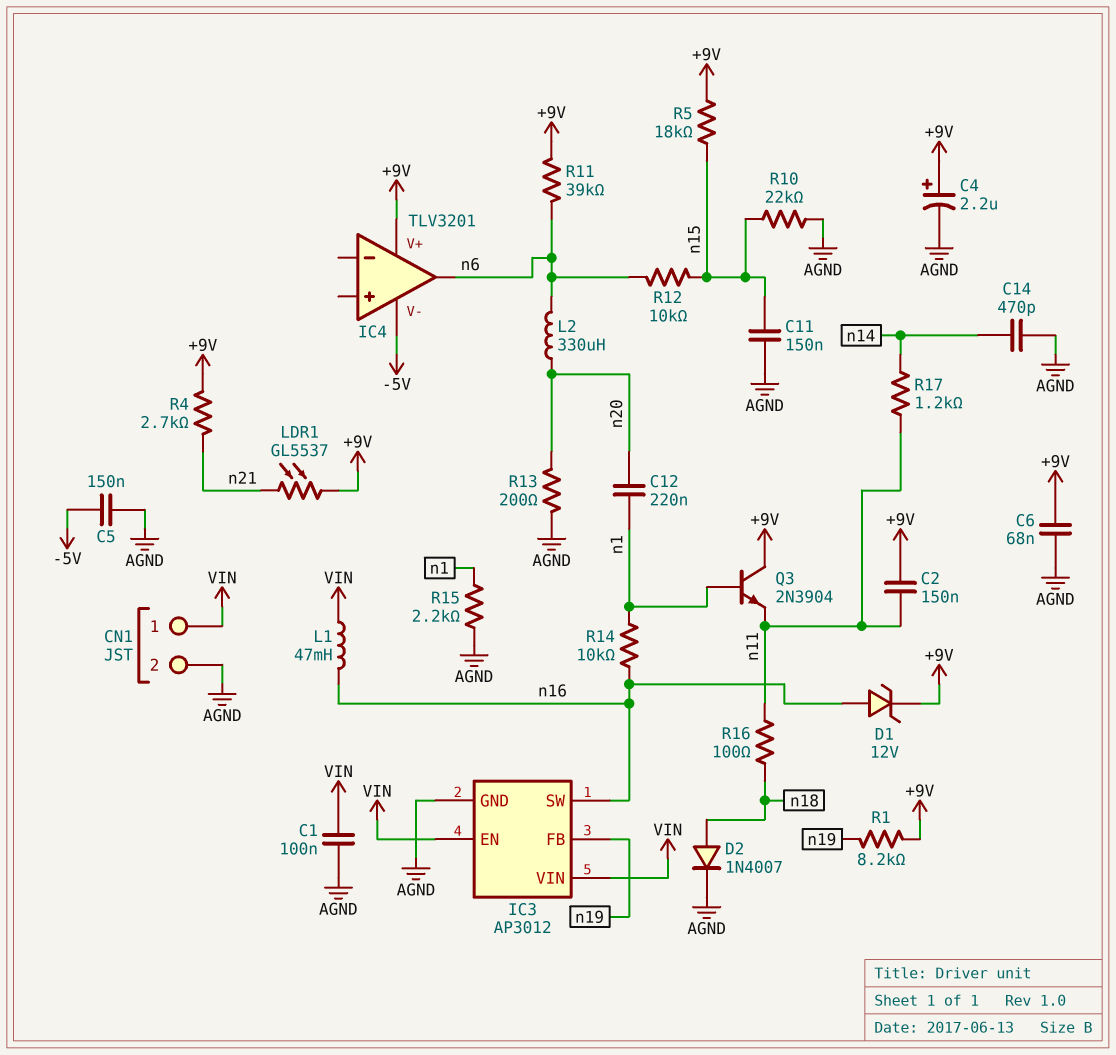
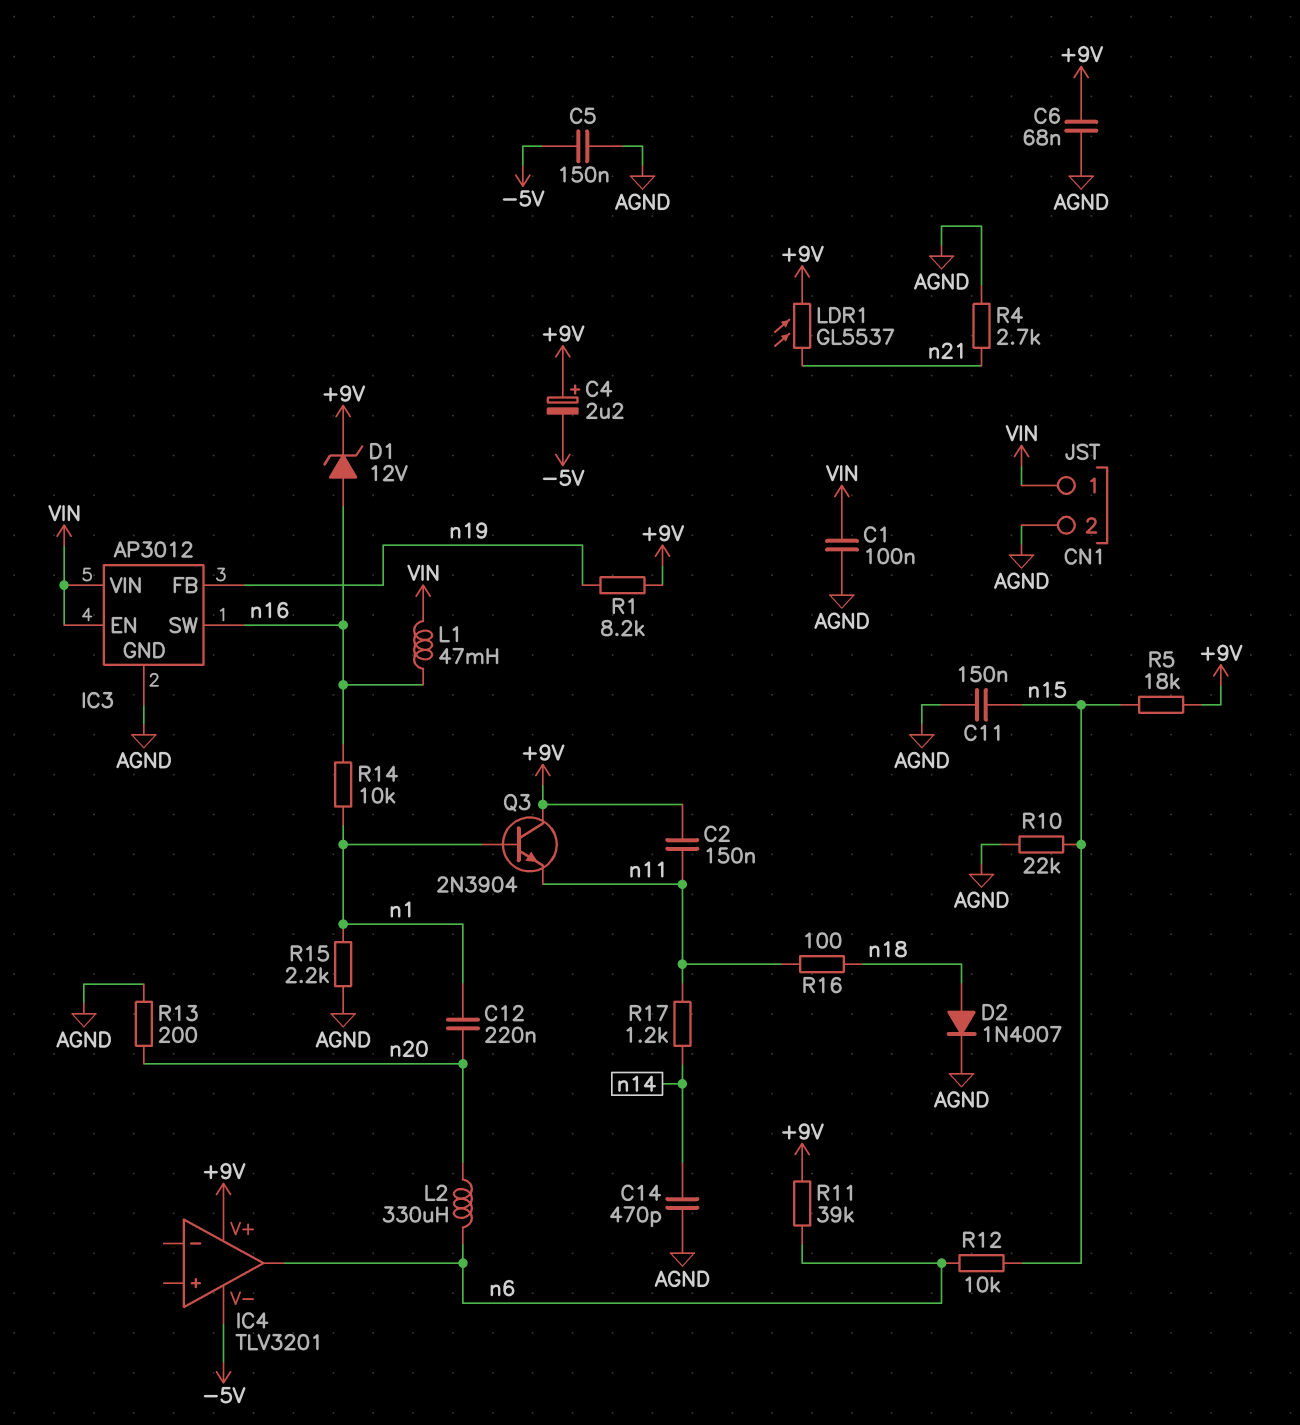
C4: 2.2uF (plus +9V, minus AGND) -> 2.2uF (plus +9V, minus -5V)
R4: 2.7k (+9V, n21) -> 2.7k (AGND, n21)

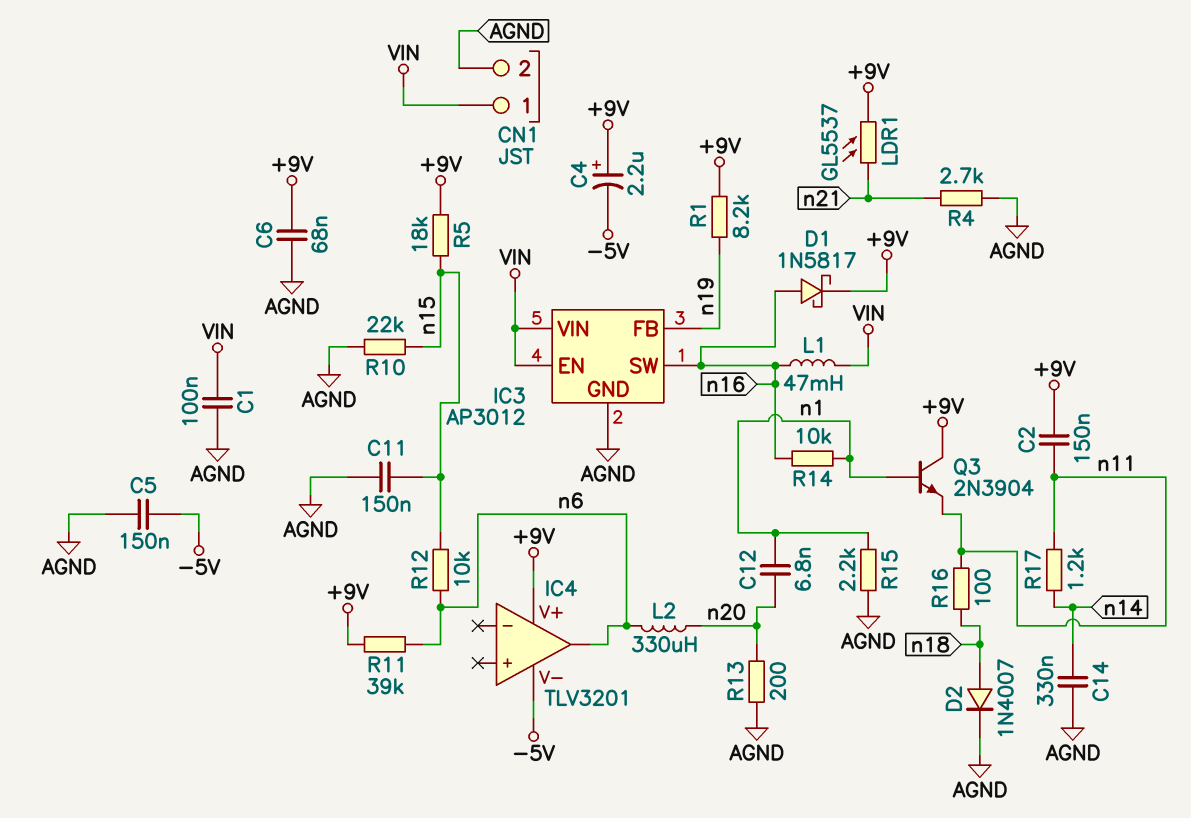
C12: 220nF (n1, n20) -> 6.8nF (n1, n20)
C14: 470pF (AGND, n14) -> 330nF (AGND, n14)
D1: zener 12V (A n16, K +9V) -> schottky 1N5817 (A n16, K +9V)

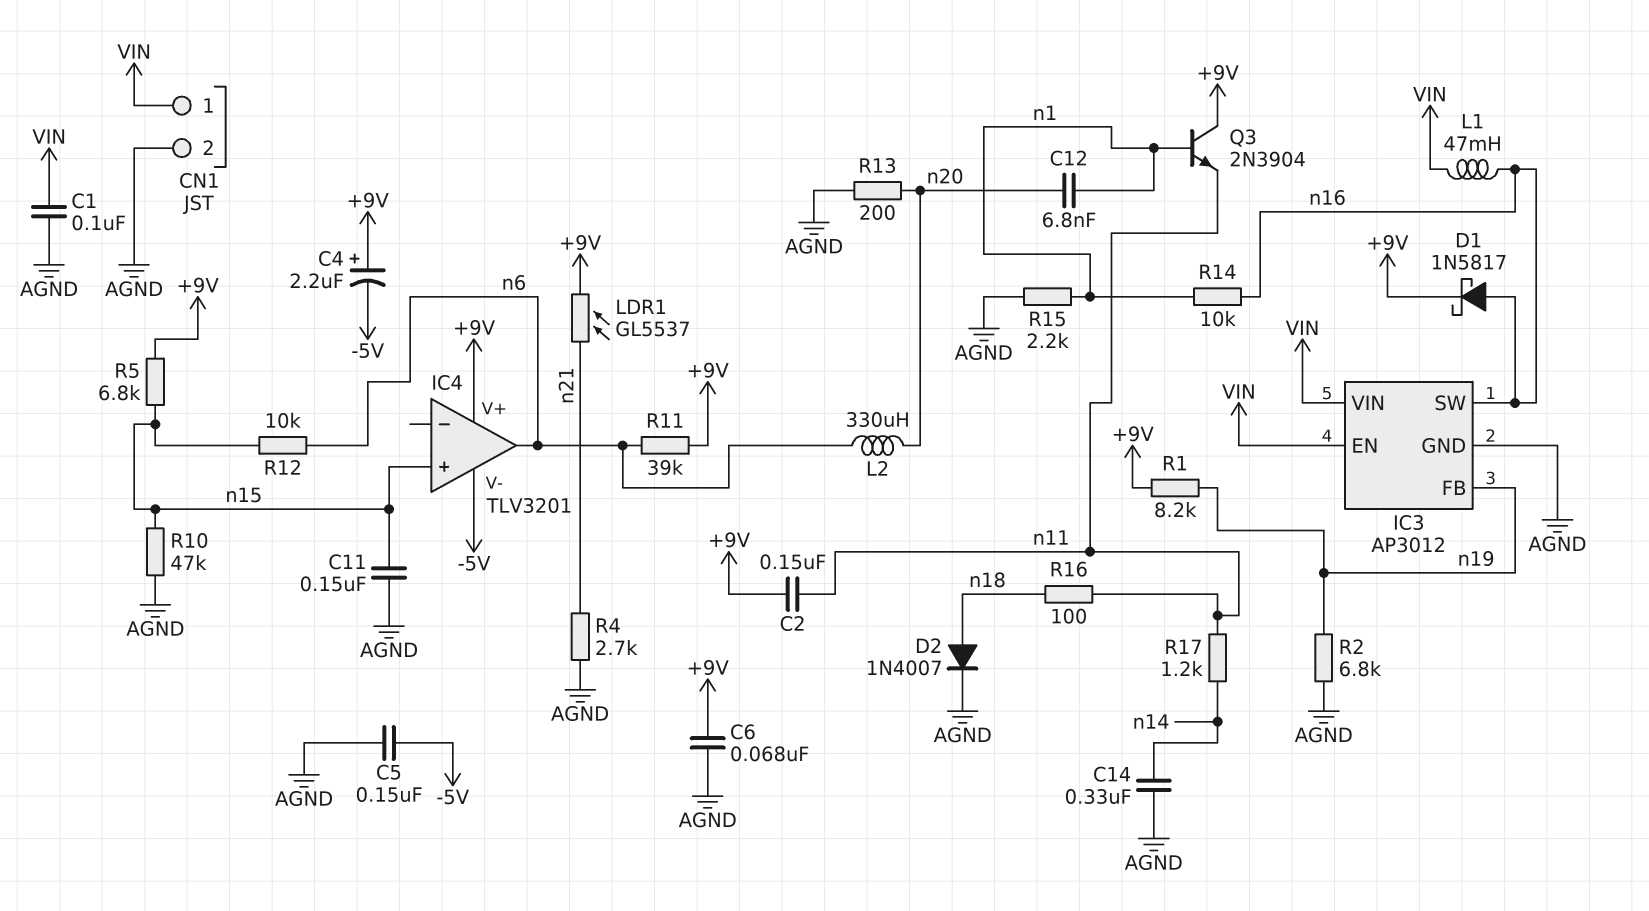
IC4 pin in+: none -> n15
R2: none -> 6.8k (AGND, n19)
R5: 18k (+9V, n15) -> 6.8k (+9V, n15)
R10: 22k (AGND, n15) -> 47k (AGND, n15)

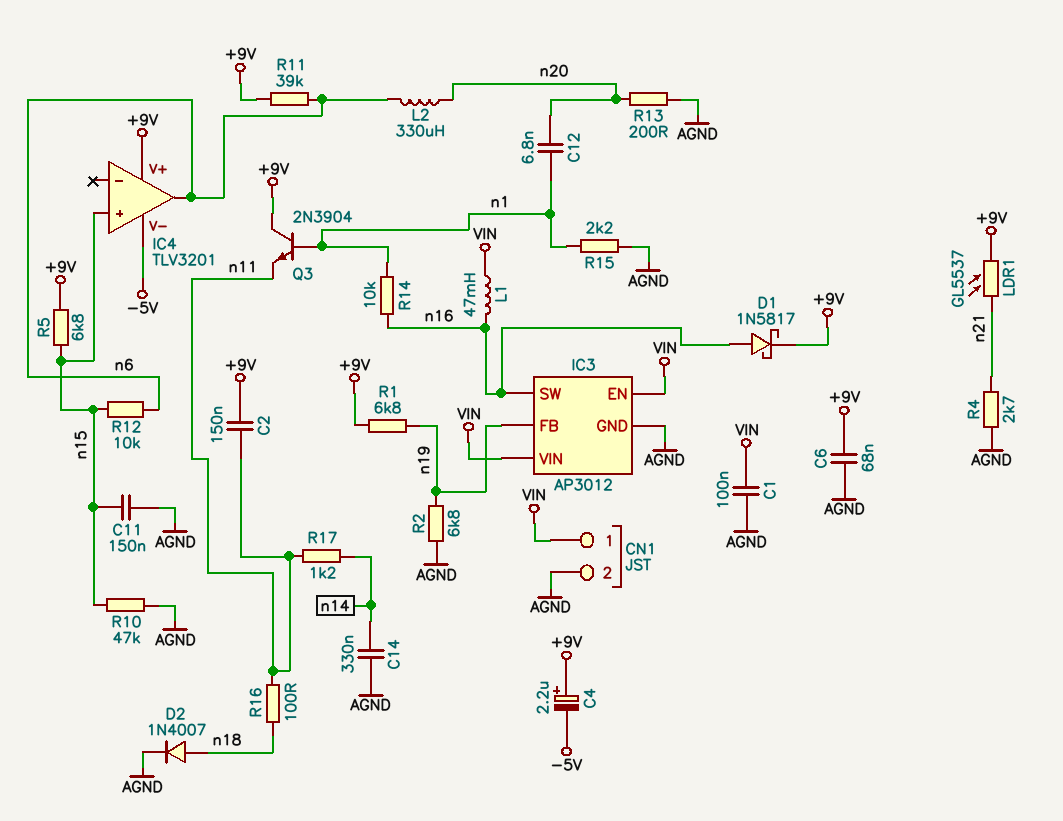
C5: 150nF (-5V, AGND) -> none
R1: 8.2k (+9V, n19) -> 6.8k (+9V, n19)

